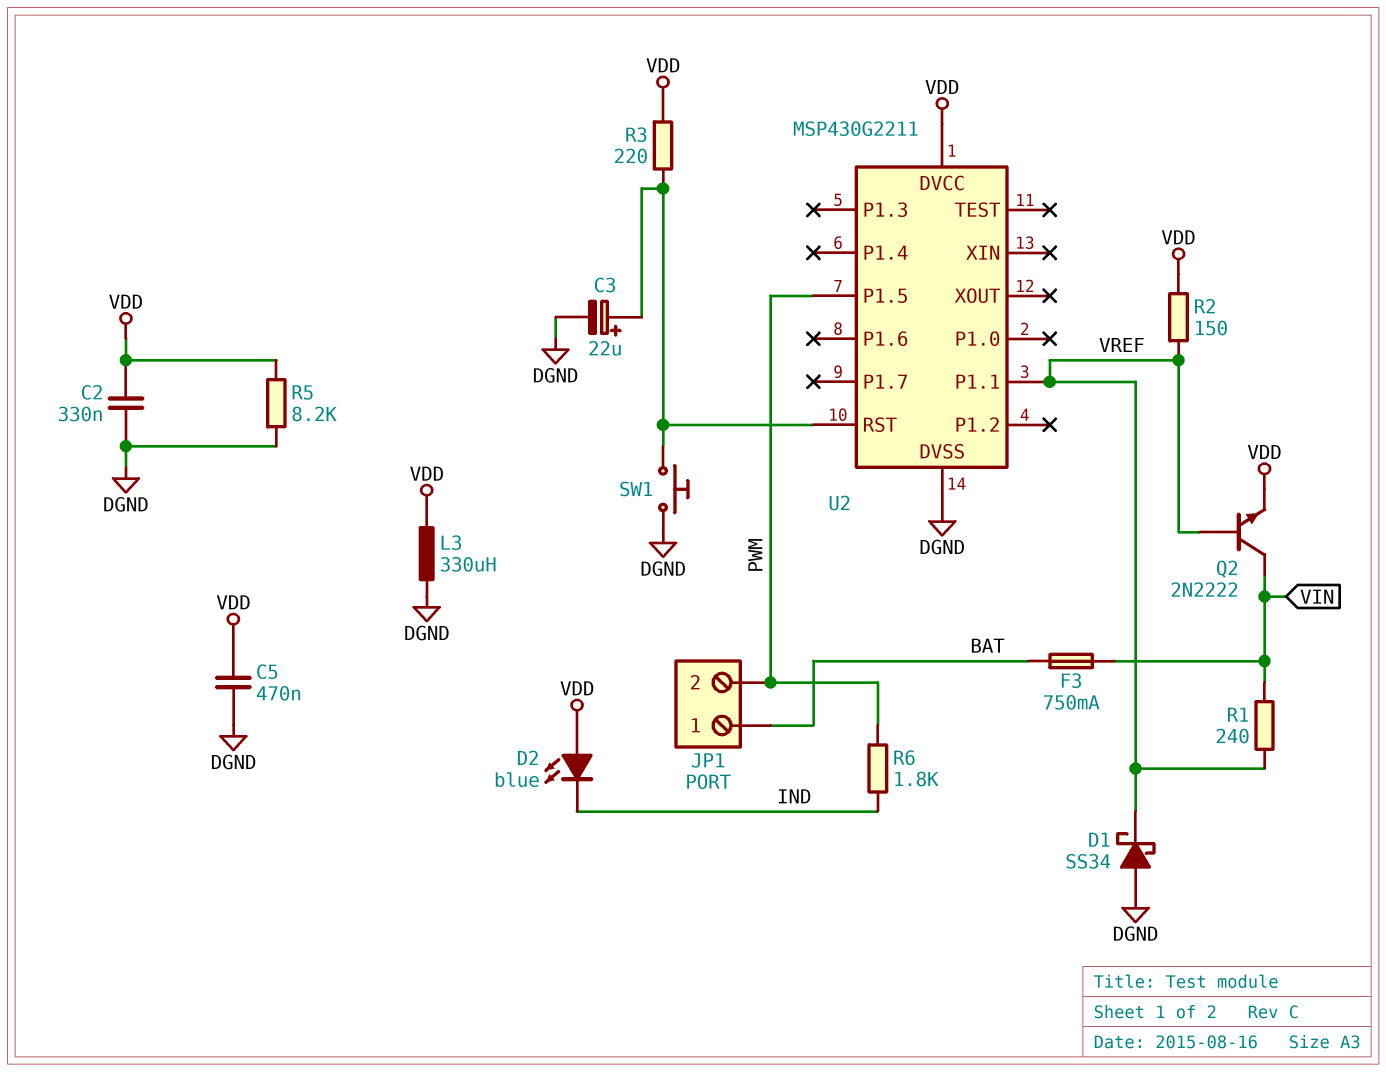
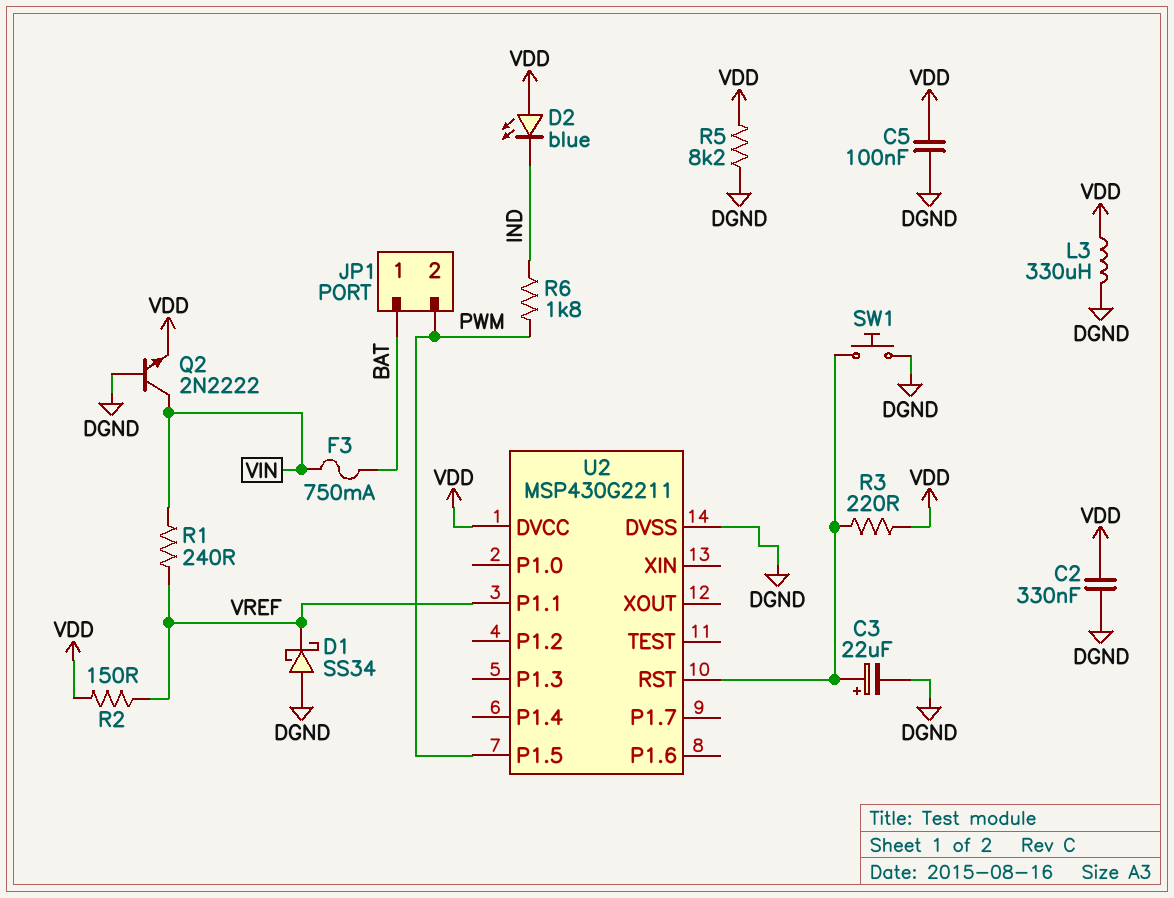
C5: 470nF (DGND, VDD) -> 100nF (DGND, VDD)
Q2: NPN 2N2222 (B VREF, C VIN, E VDD) -> NPN 2N2222 (B DGND, C VIN, E VDD)

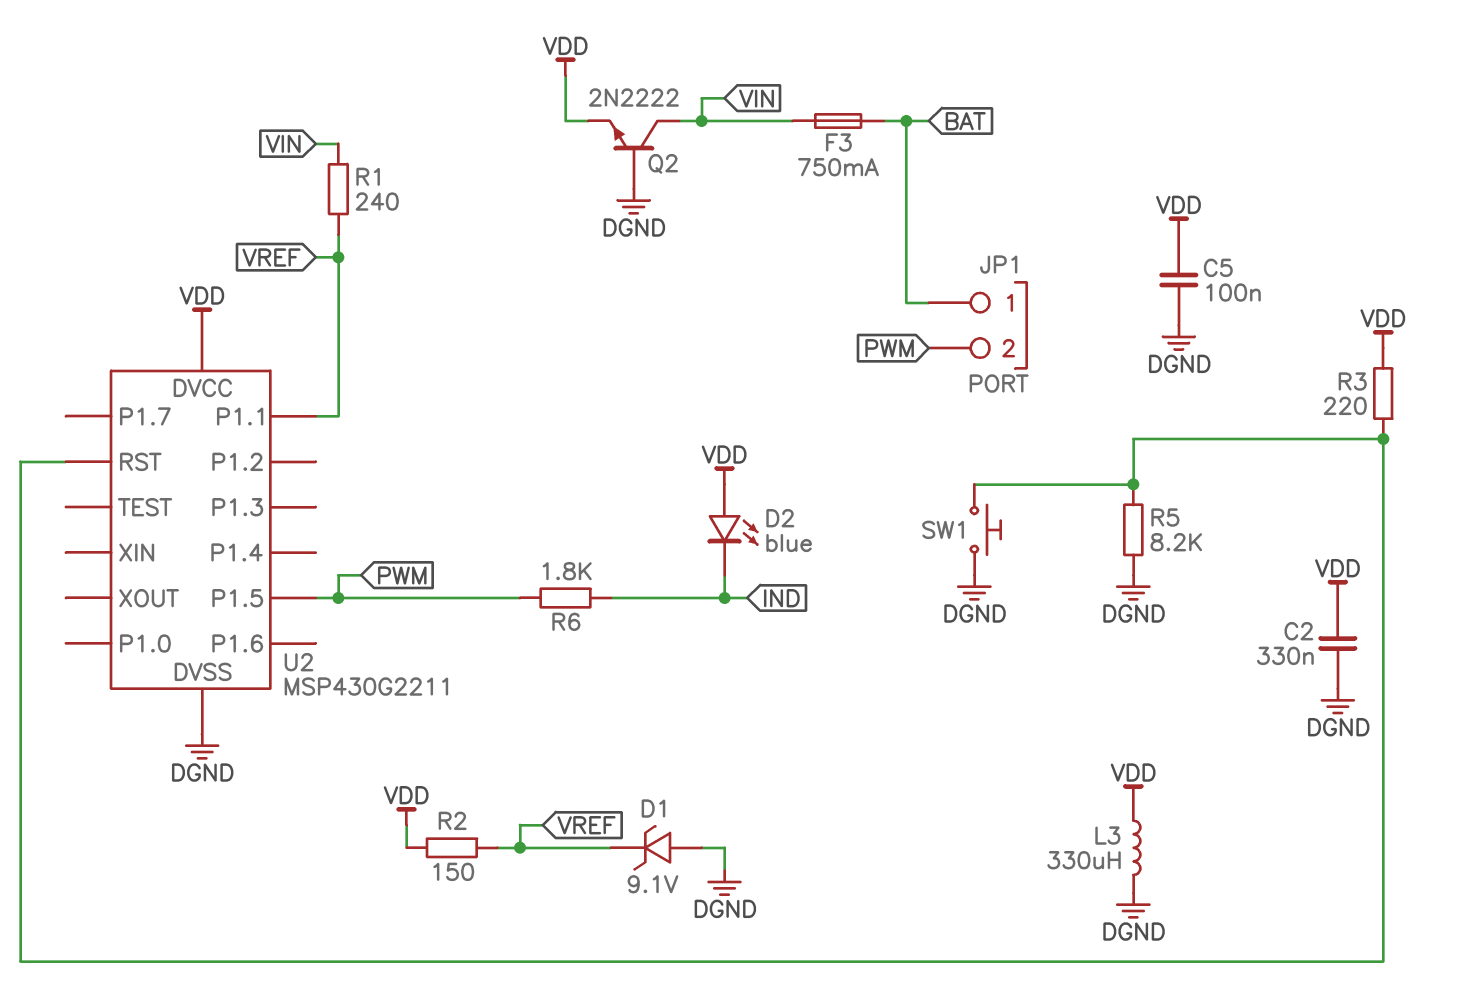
C3: 22uF (plus U2/RST, minus DGND) -> none
D1: schottky SS34 (A DGND, K VREF) -> zener 9.1V (A DGND, K VREF)
R5: 8.2k (DGND, VDD) -> 8.2k (DGND, U2/RST)

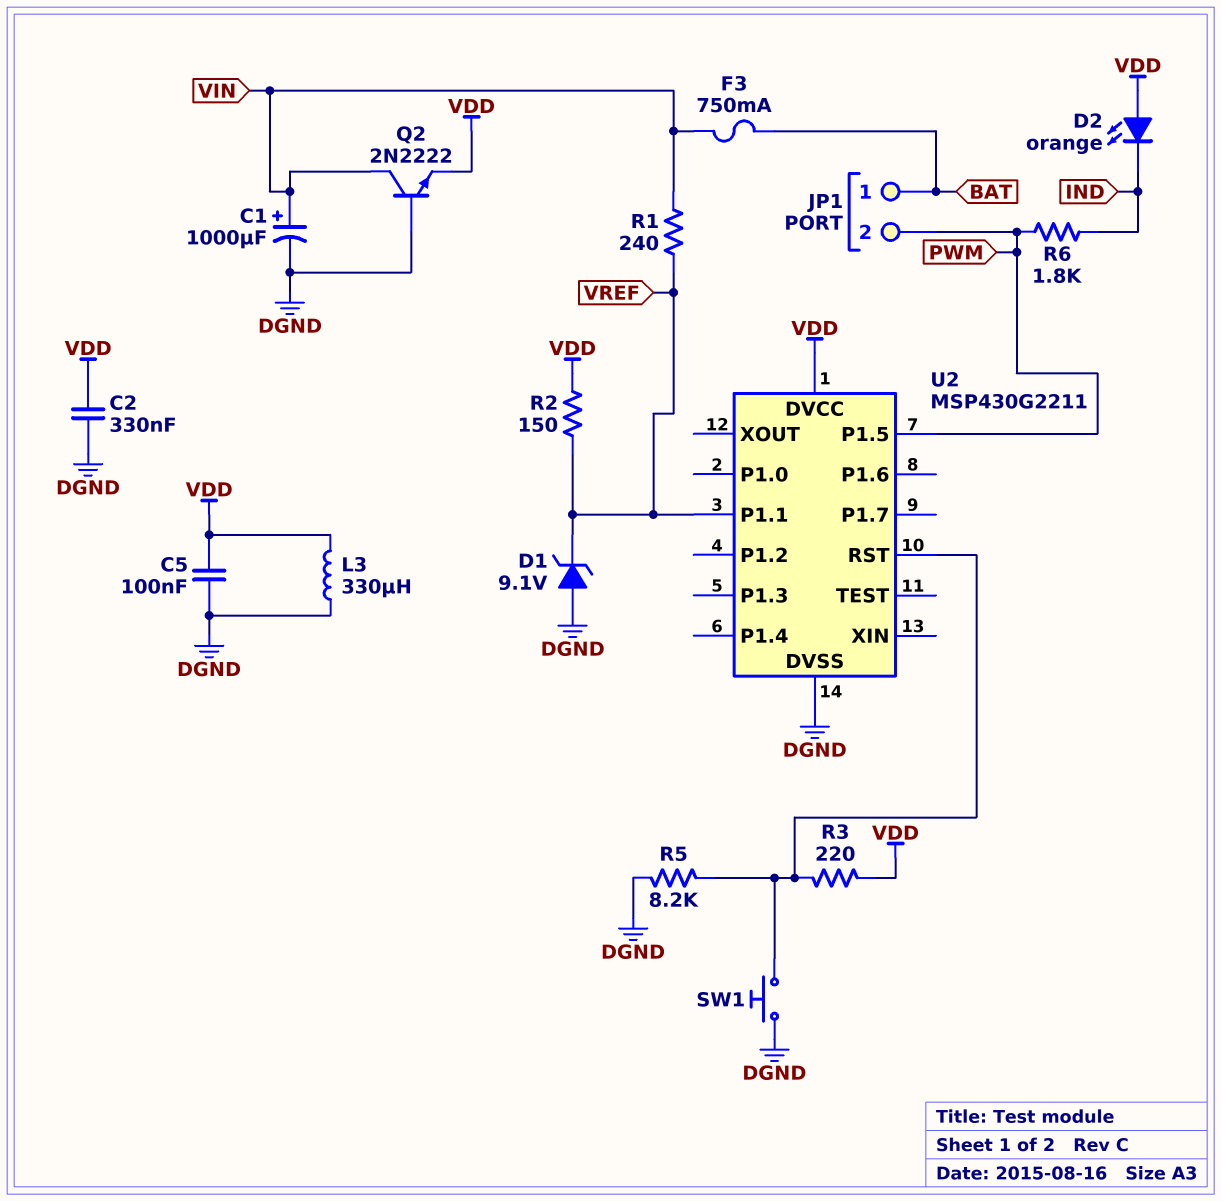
C1: none -> 1000uF (plus VIN, minus DGND)
D2: LED blue (A VDD, K IND) -> LED orange (A VDD, K IND)

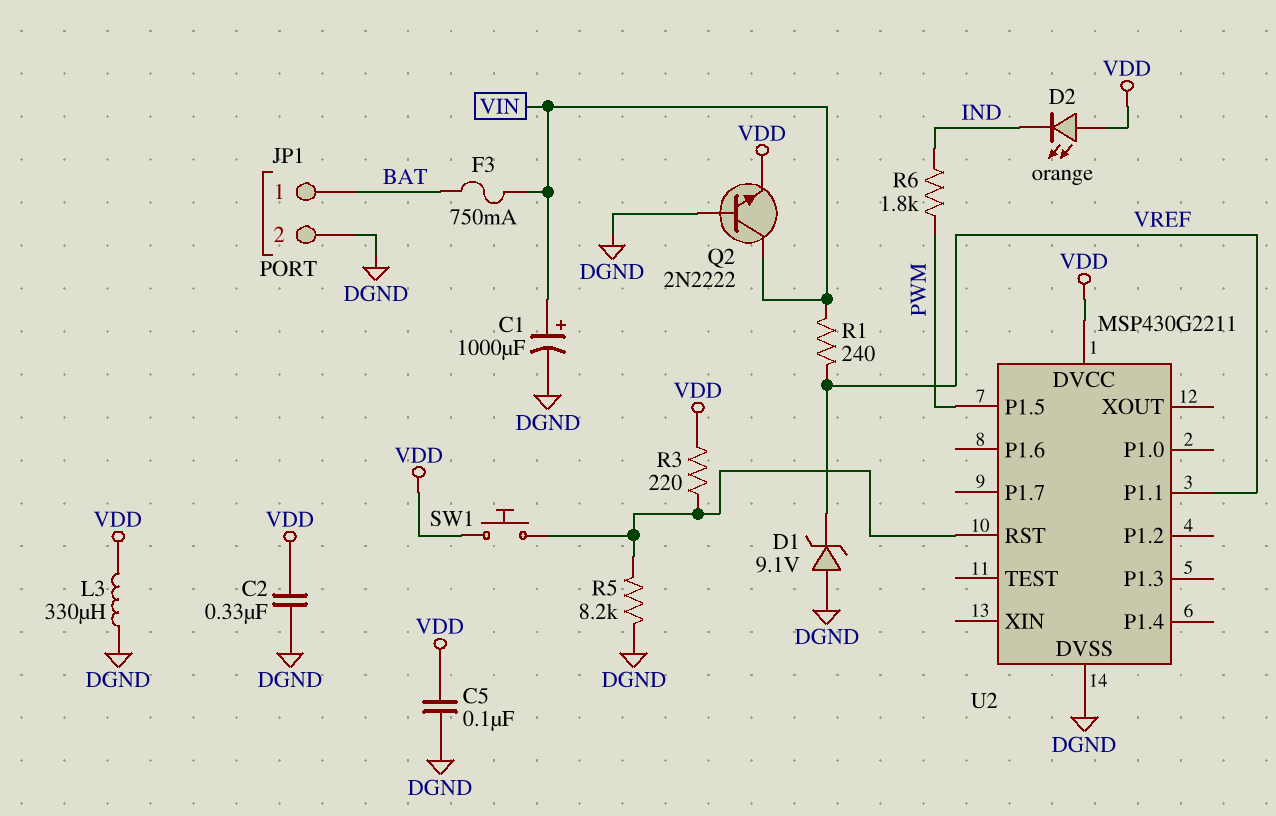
JP1 pin 2: PWM -> DGND
R2: 150 (VDD, VREF) -> none
SW1: button (DGND, U2/RST) -> button (U2/RST, VDD)

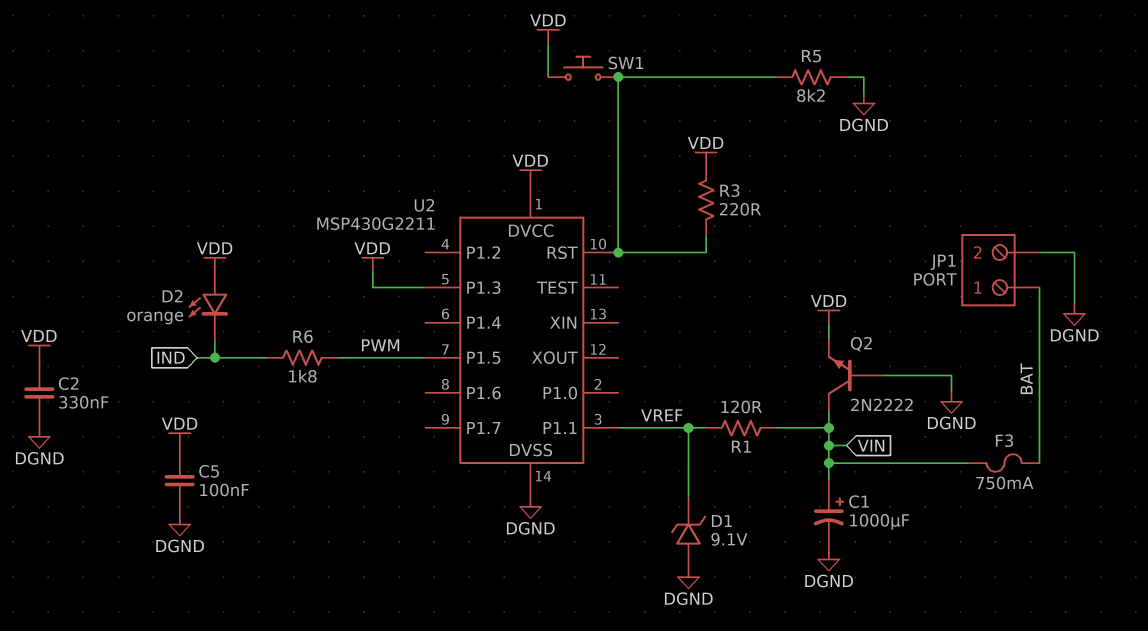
L3: 330uH (DGND, VDD) -> none
R1: 240 (VIN, VREF) -> 120 (VIN, VREF)
U2 pin P1.3: none -> VDD

